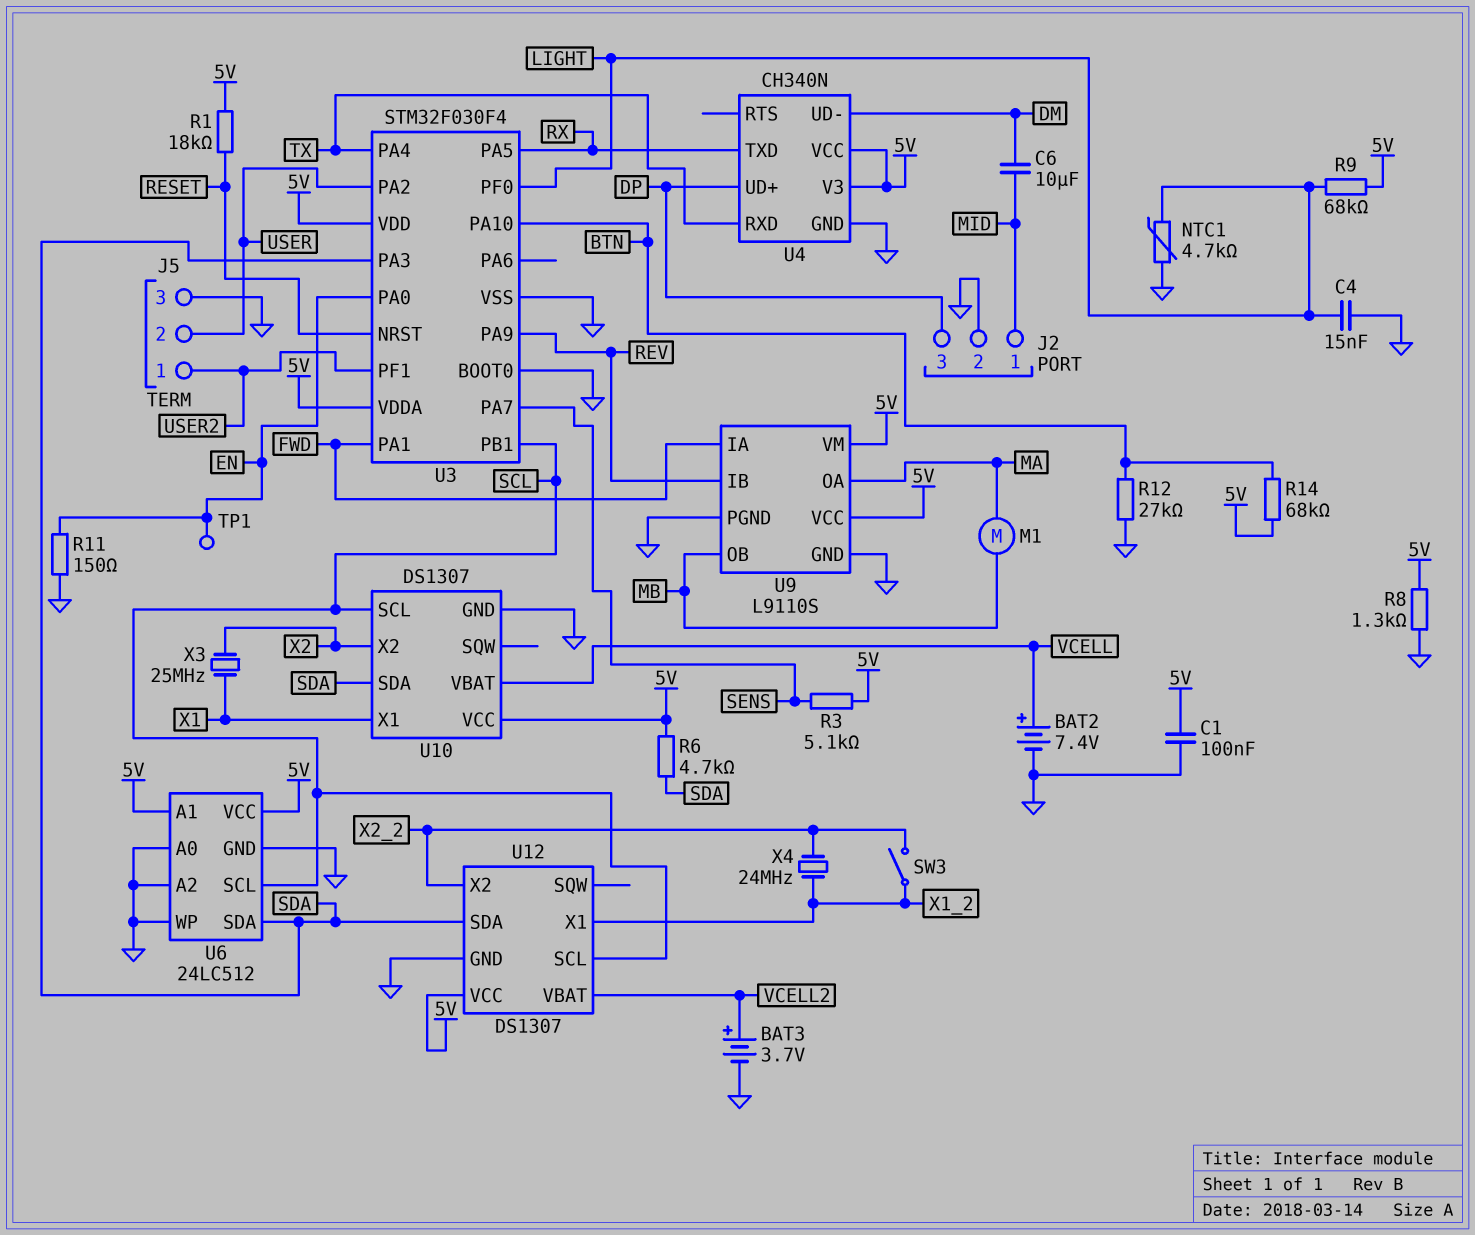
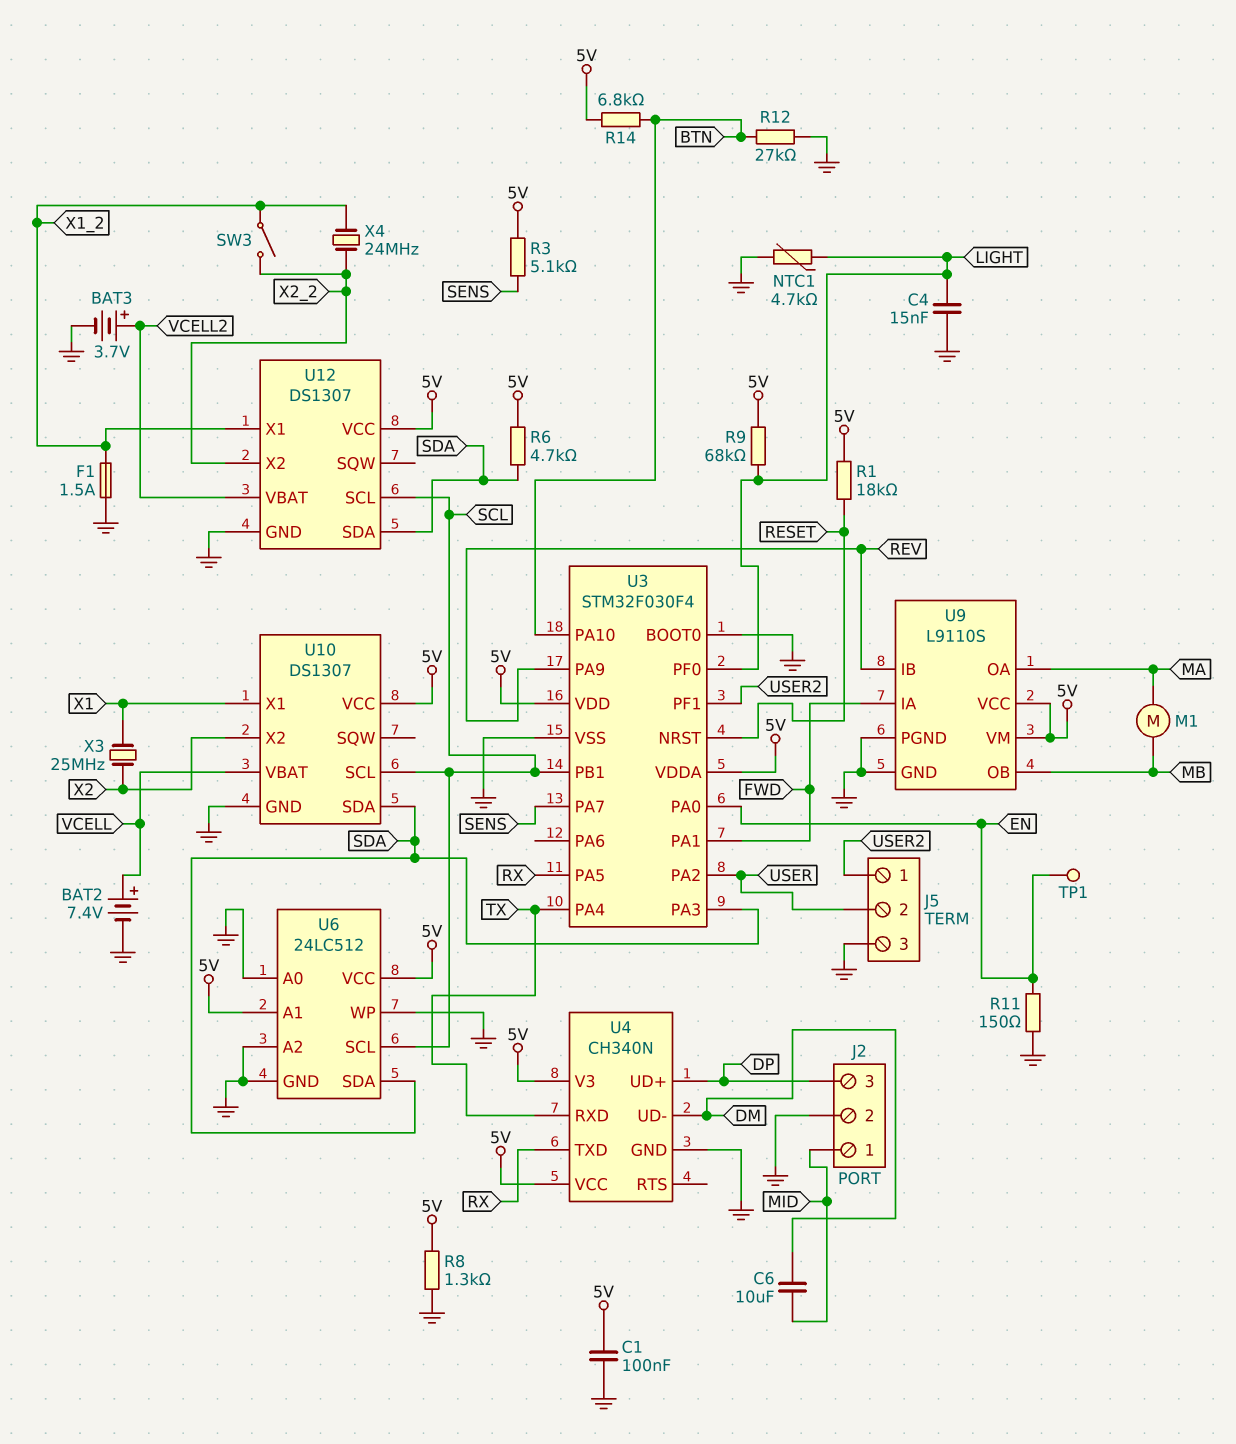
F1: none -> 1.5A (GND, X1_2)
R14: 68k (5V, BTN) -> 6.8k (5V, BTN)

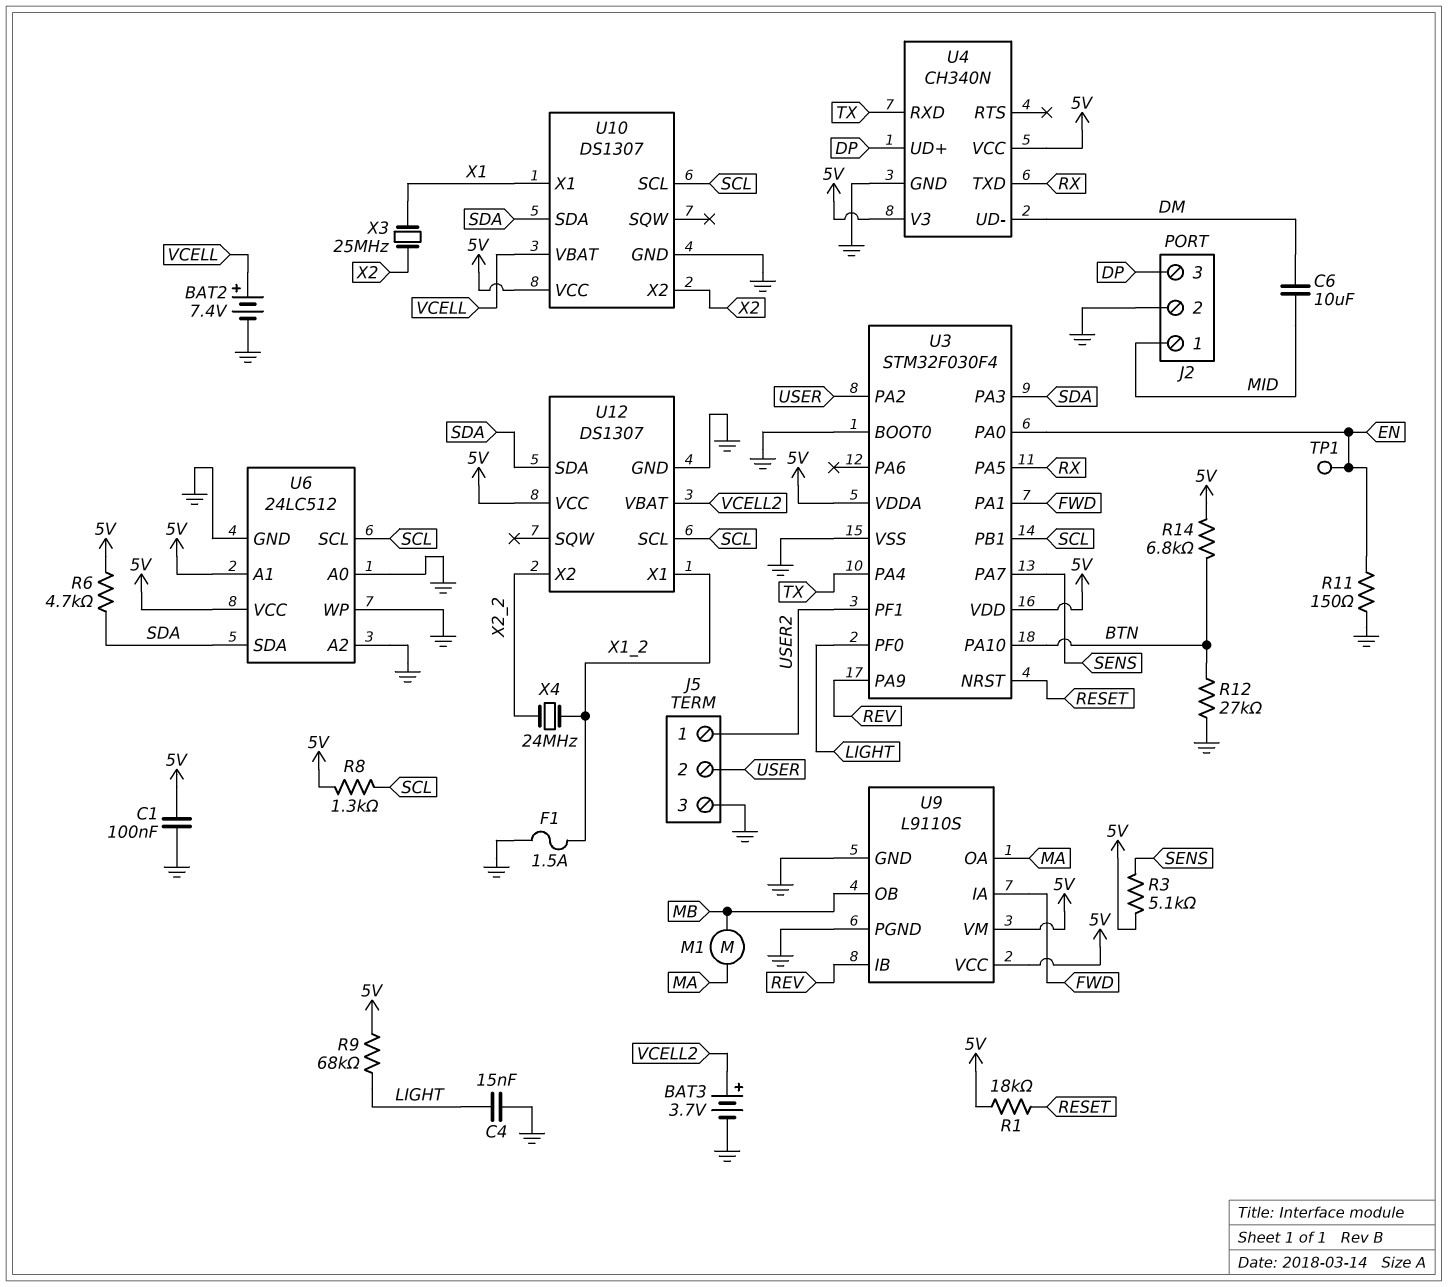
NTC1: 4.7k (GND, LIGHT) -> none
R8: 1.3k (5V, GND) -> 1.3k (5V, SCL)
SW3: switch (X1_2, X2_2) -> none

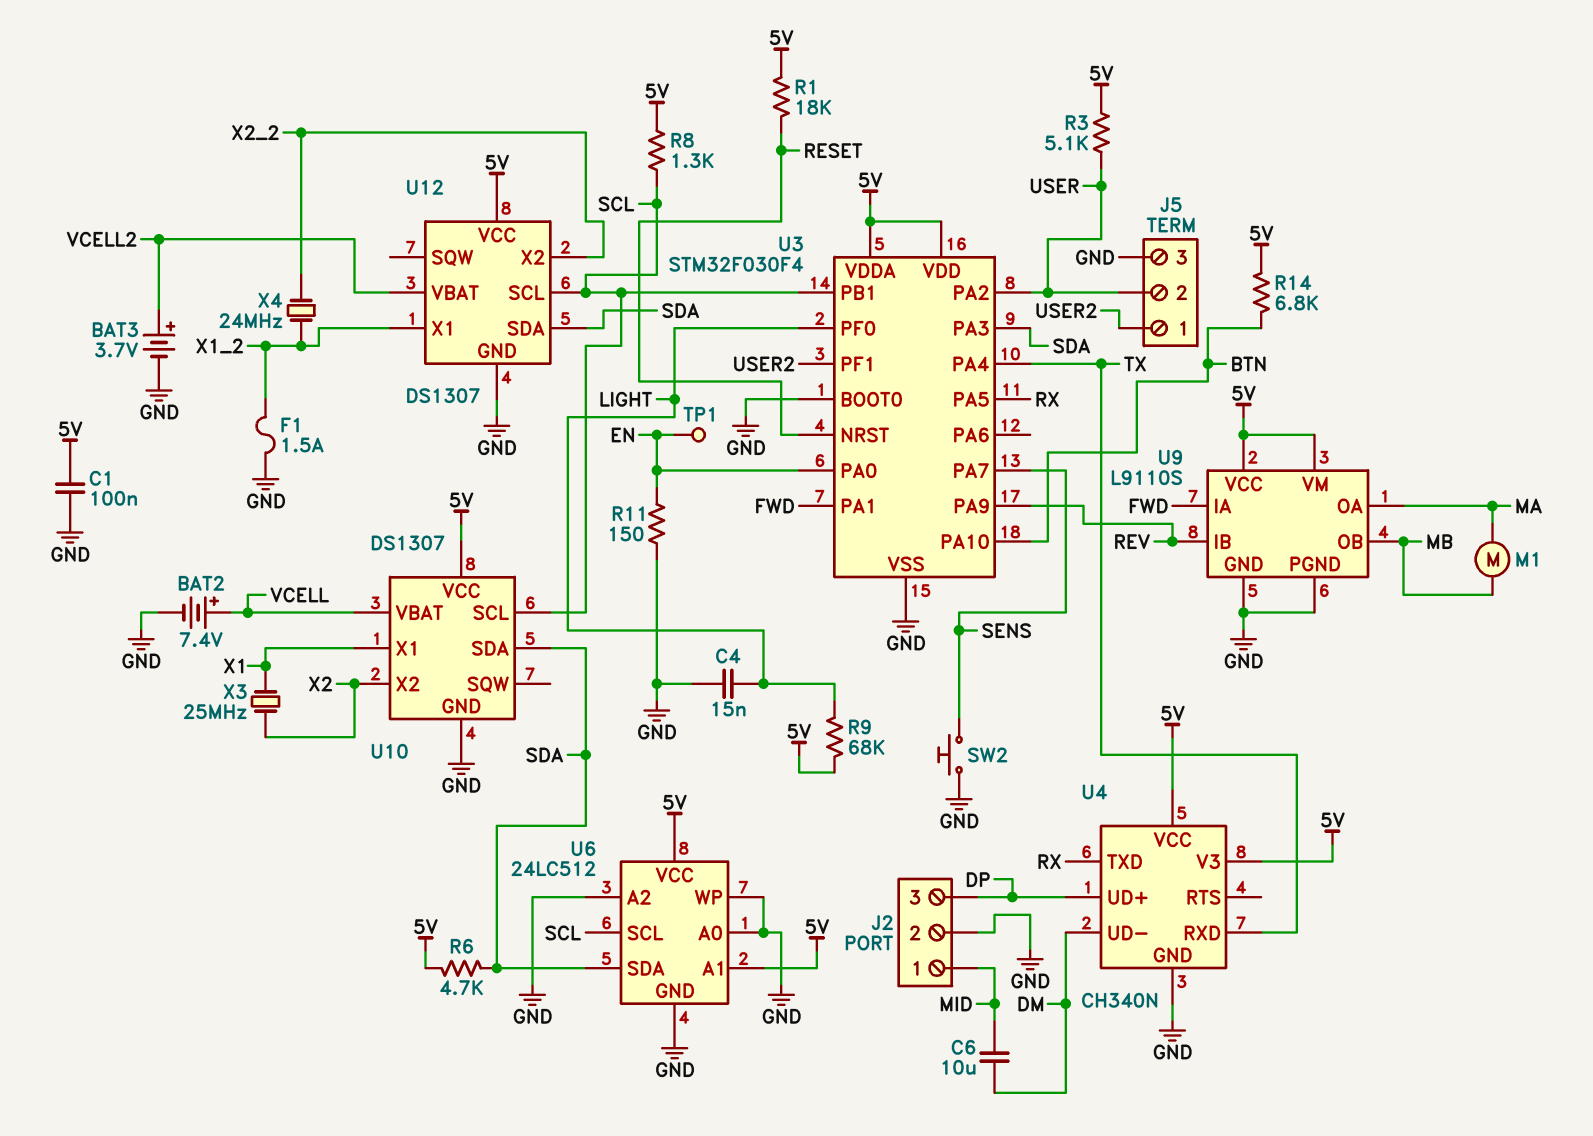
R3: 5.1k (5V, SENS) -> 5.1k (5V, USER)
R12: 27k (BTN, GND) -> none
SW2: none -> button (GND, SENS)

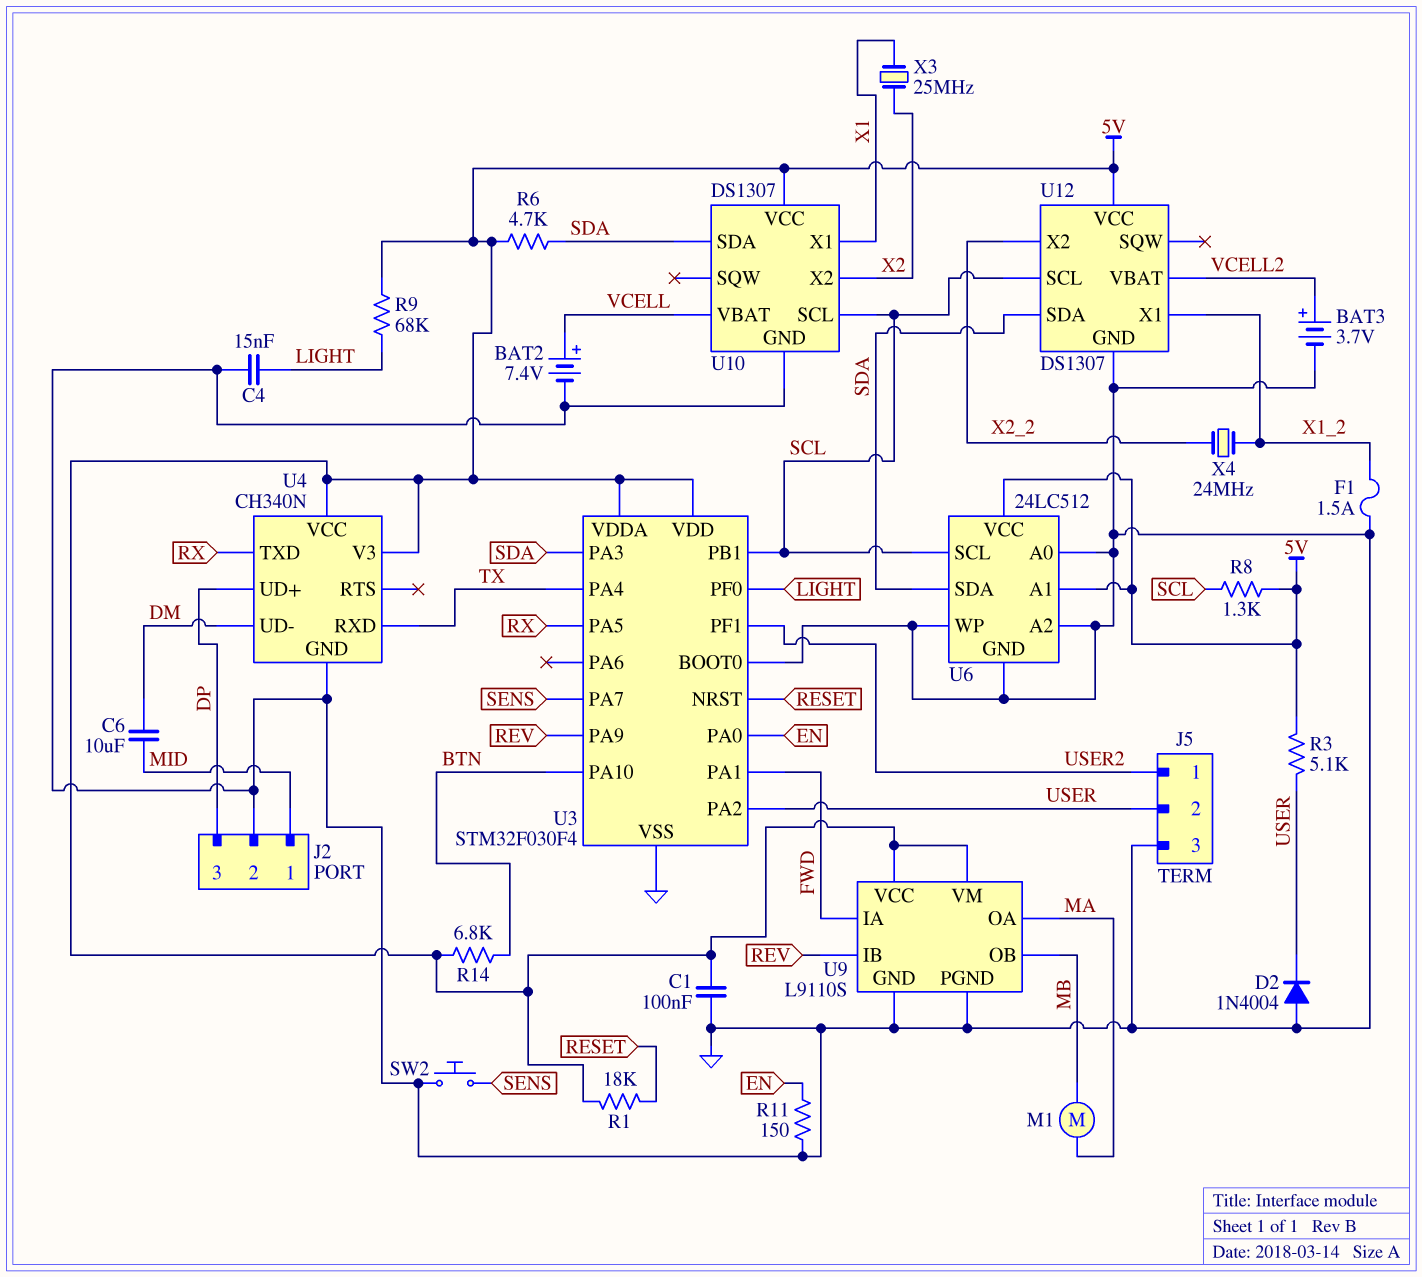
D2: none -> diode 1N4004 (A GND, K USER)
TP1: test point (EN) -> none

